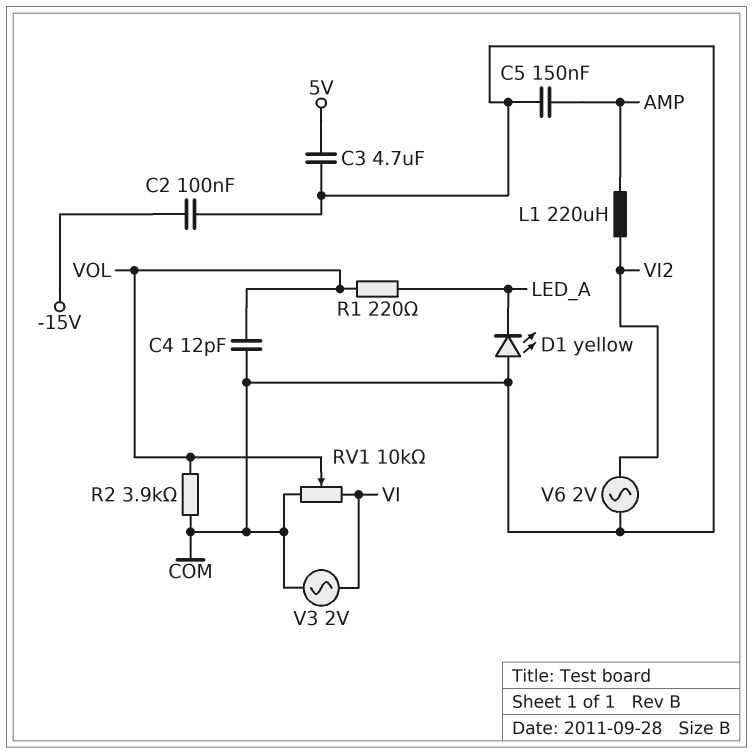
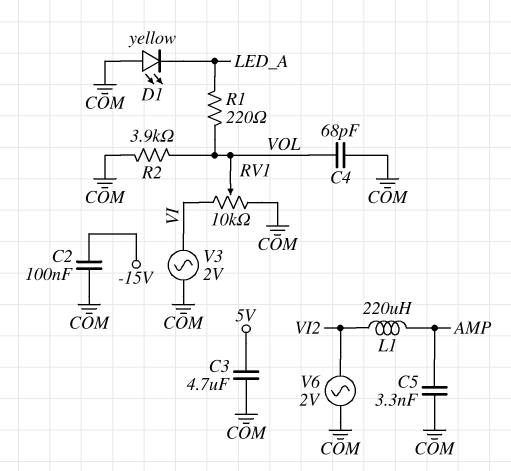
C4: 12pF (COM, VOL) -> 68pF (COM, VOL)
C5: 150nF (AMP, COM) -> 3.3nF (AMP, COM)

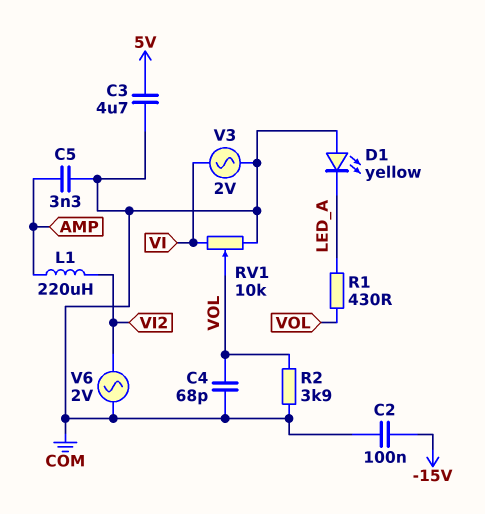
R1: 220 (LED_A, VOL) -> 430 (LED_A, VOL)

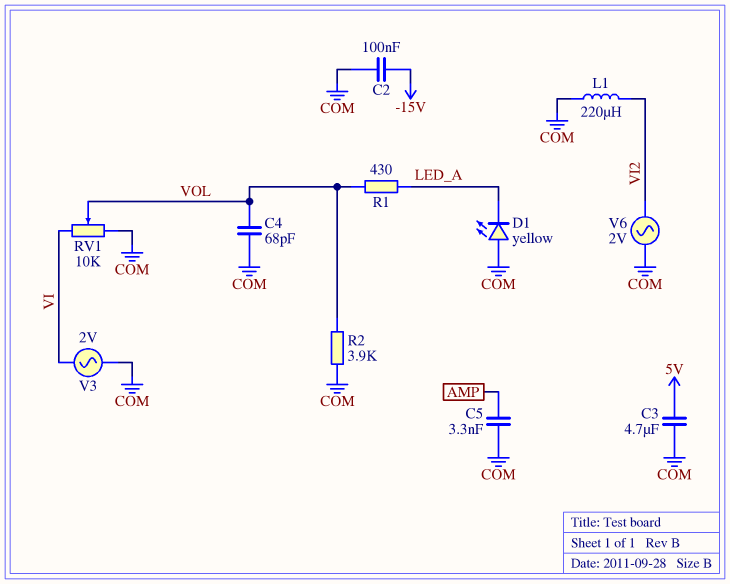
L1: 220uH (AMP, VI2) -> 220uH (COM, VI2)

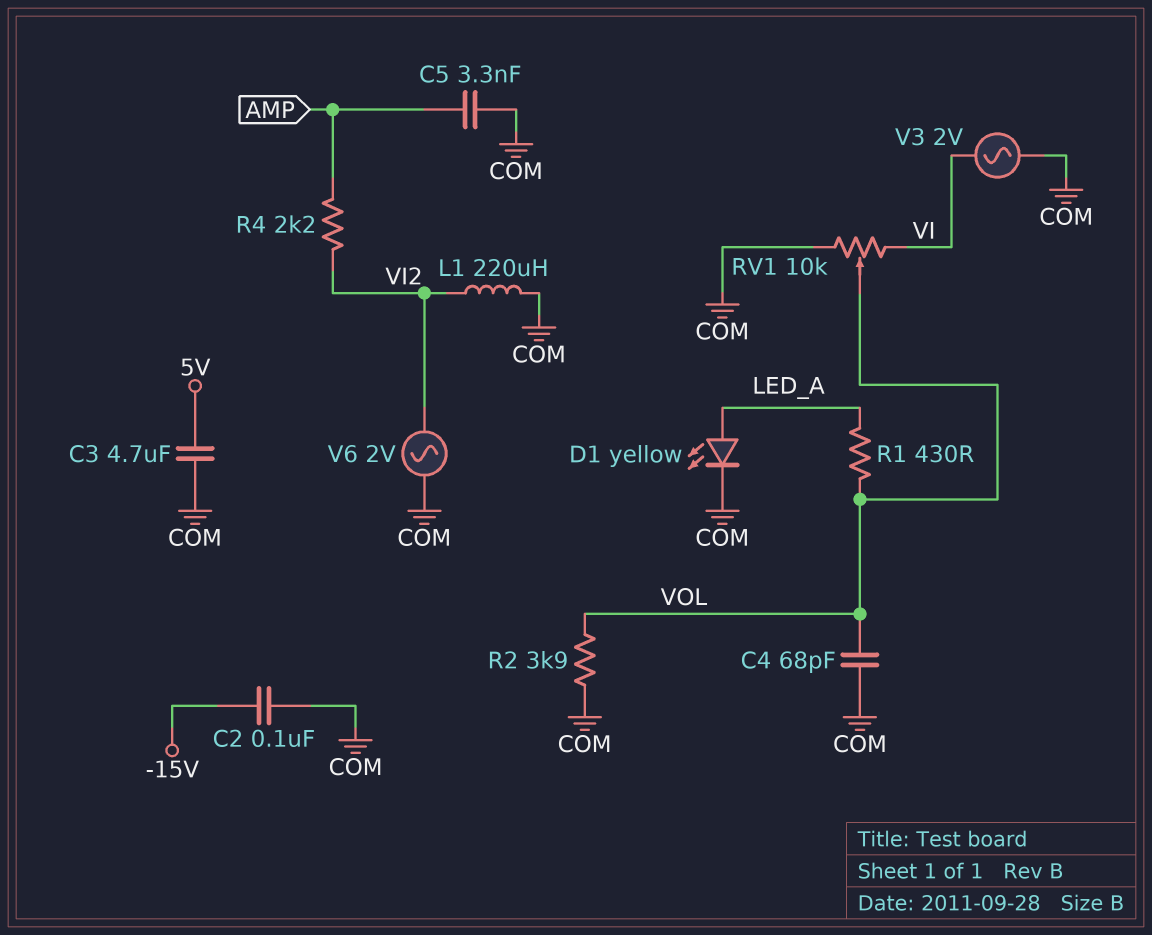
D1: LED yellow (A COM, K LED_A) -> LED yellow (A LED_A, K COM)
R4: none -> 2.2k (AMP, VI2)

